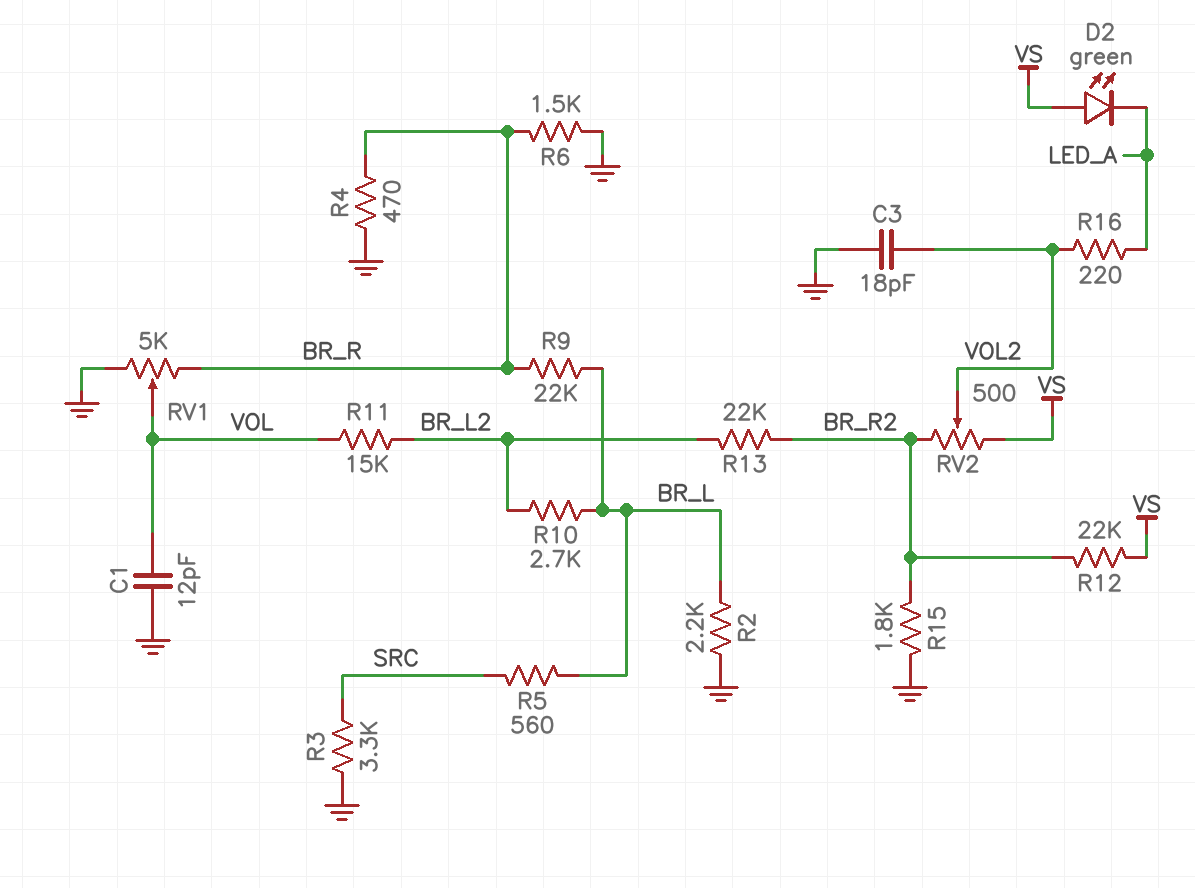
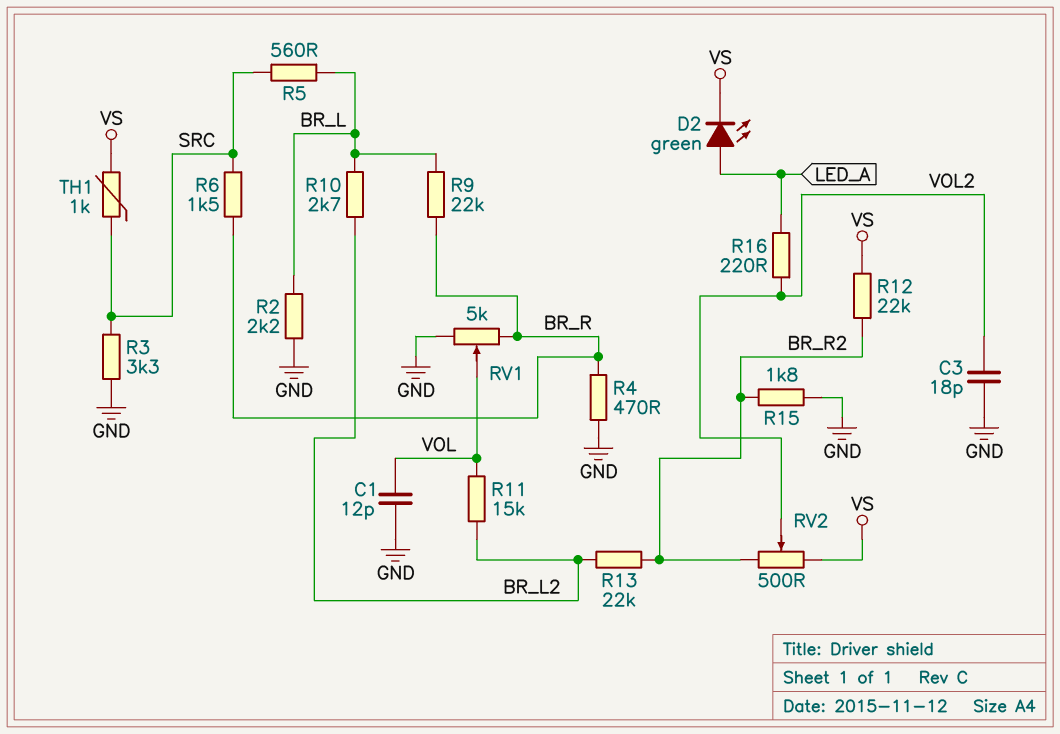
D2: LED green (A VS, K LED_A) -> LED green (A LED_A, K VS)
R6: 1.5k (BR_R, GND) -> 1.5k (BR_R, SRC)
TH1: none -> 1k (SRC, VS)

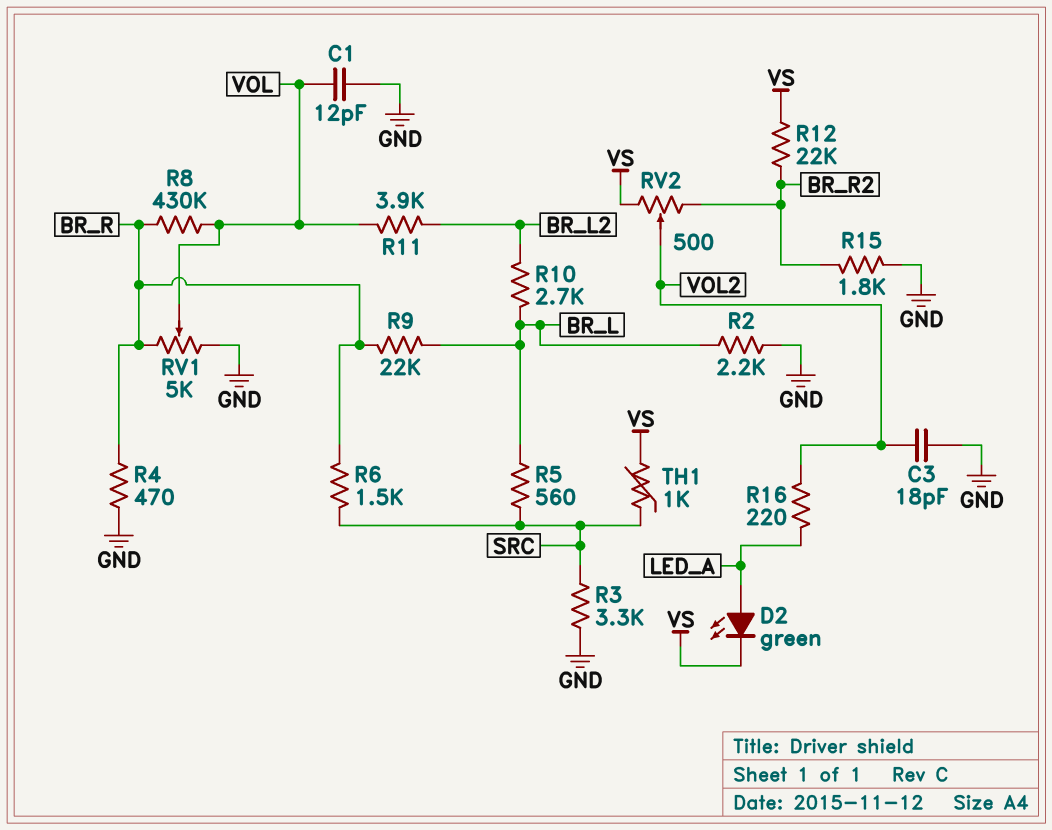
R8: none -> 430k (BR_R, VOL)
R11: 15k (BR_L2, VOL) -> 3.9k (BR_L2, VOL)
R13: 22k (BR_L2, BR_R2) -> none

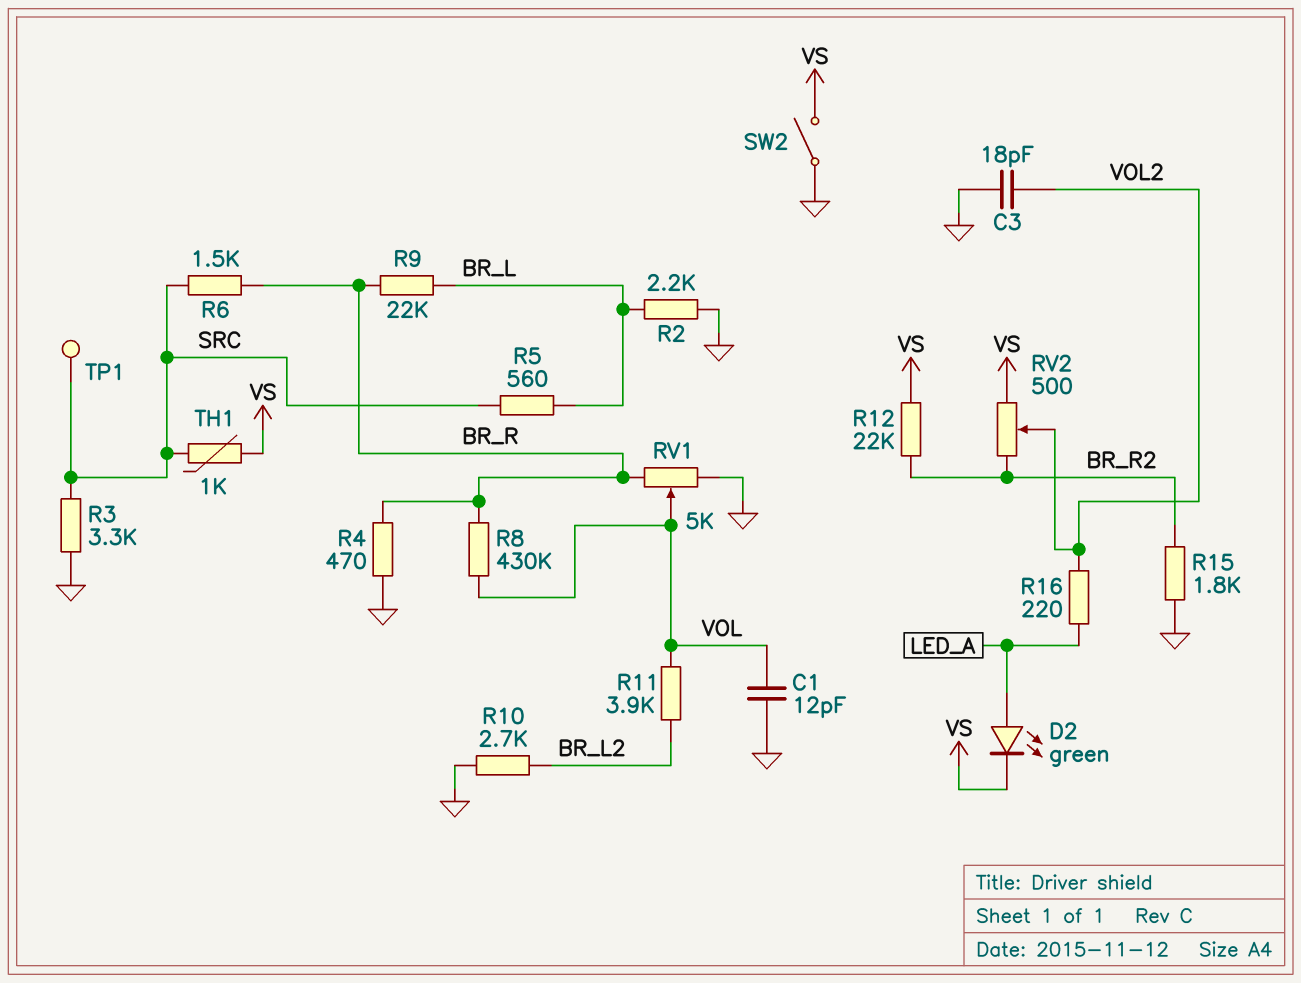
R10: 2.7k (BR_L, BR_L2) -> 2.7k (BR_L2, GND)
SW2: none -> switch (GND, VS)
TP1: none -> test point (SRC)

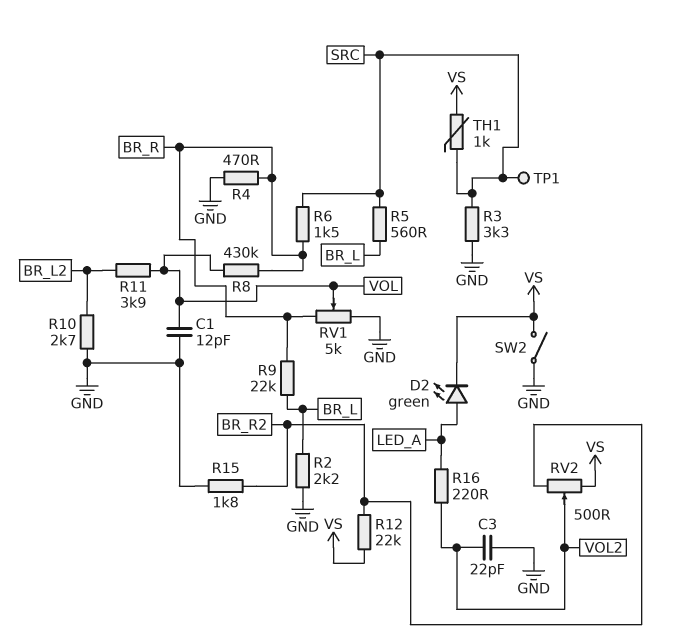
C3: 18pF (GND, VOL2) -> 22pF (GND, VOL2)

